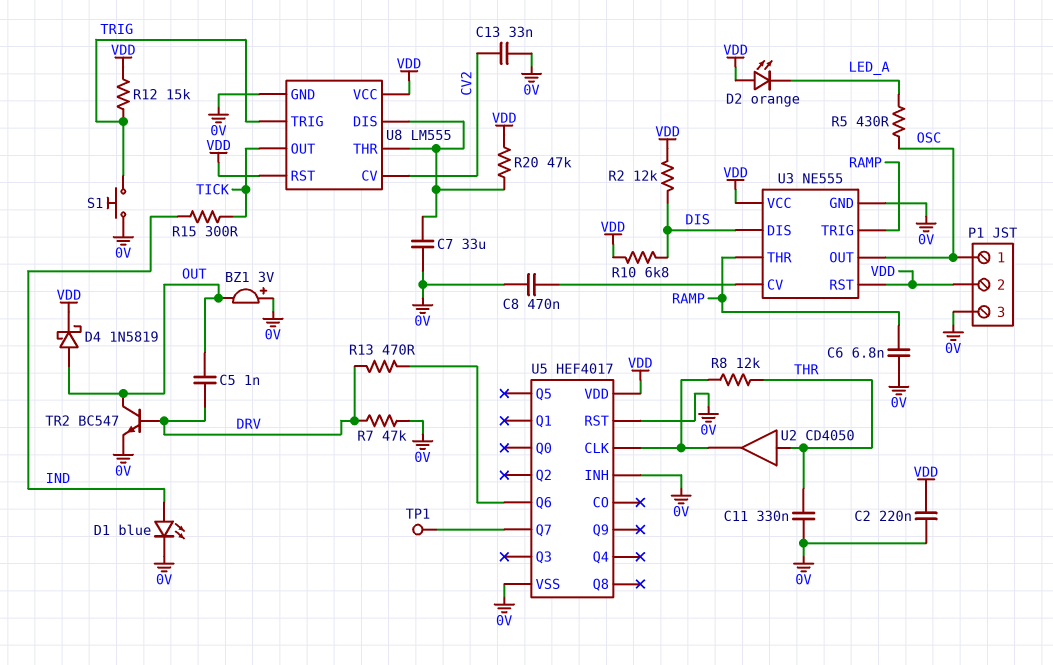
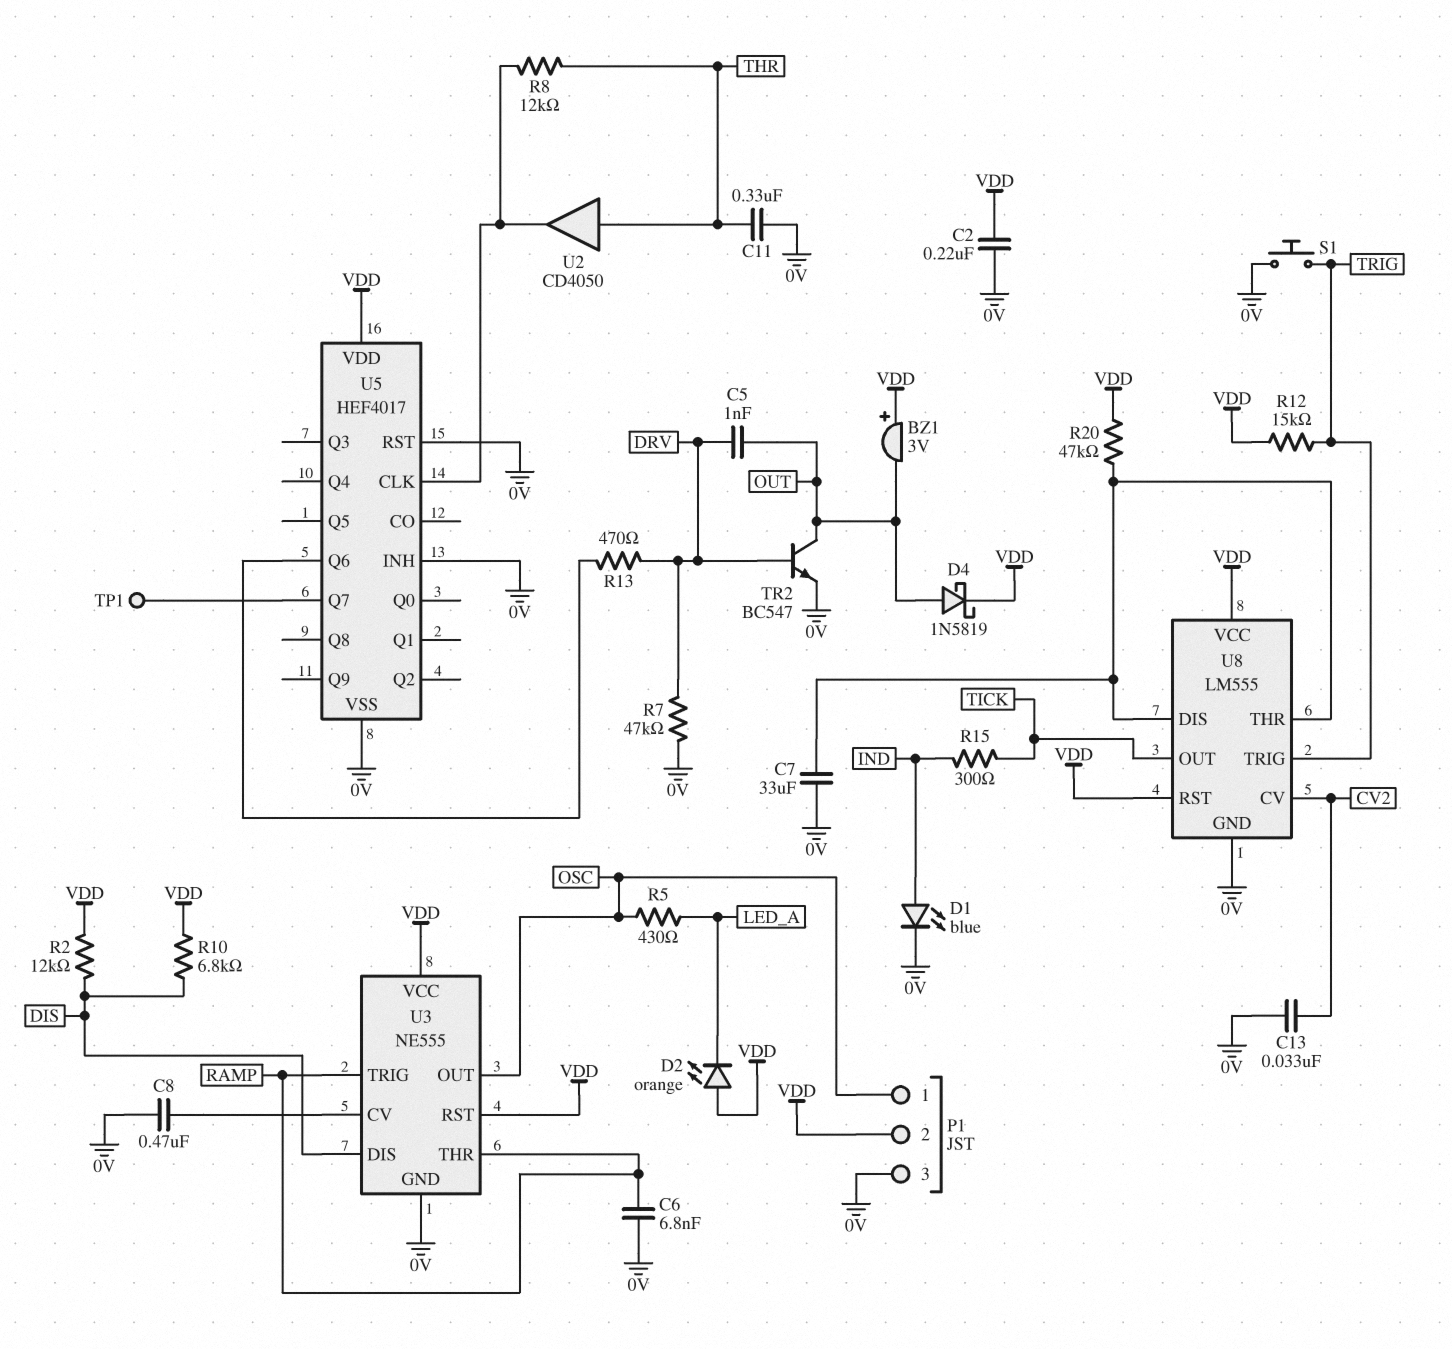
BZ1: buzzer 3V (plus 0V, minus OUT) -> buzzer 3V (plus VDD, minus OUT)

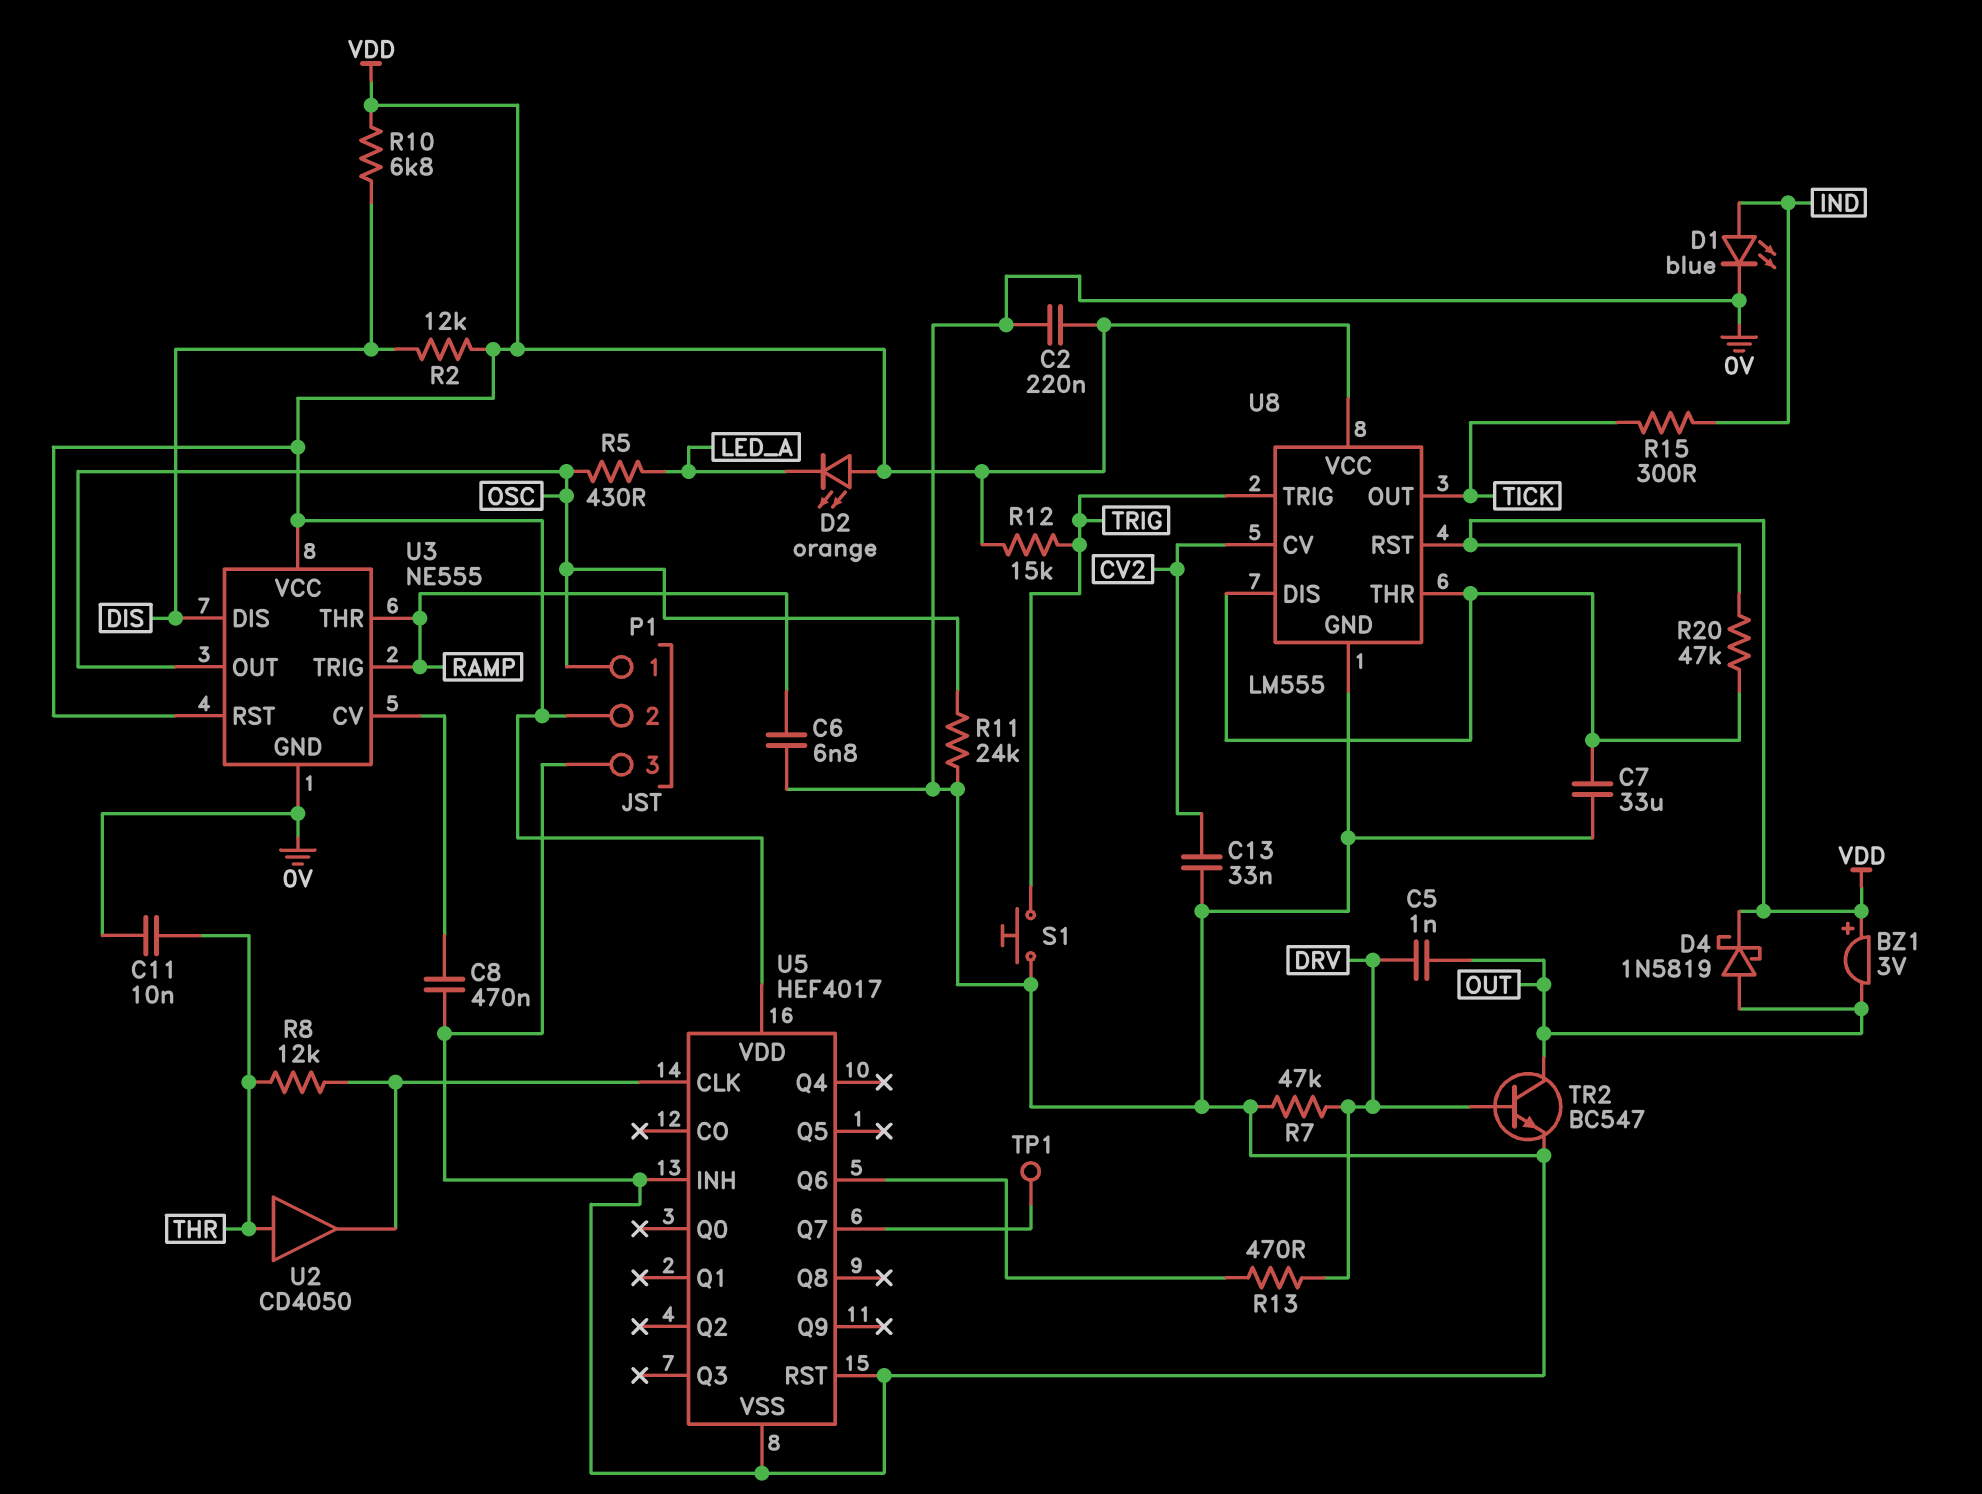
C11: 330nF (0V, THR) -> 10nF (0V, THR)
R11: none -> 24k (0V, OSC)

